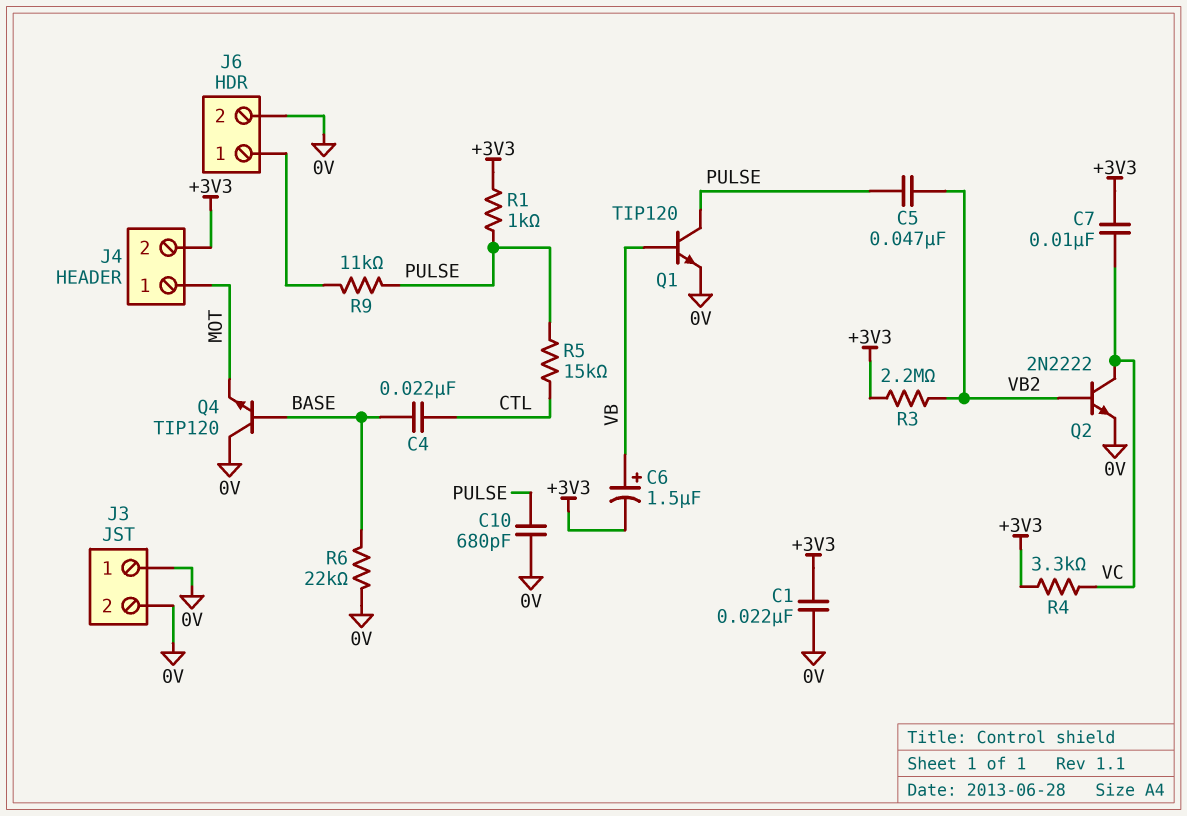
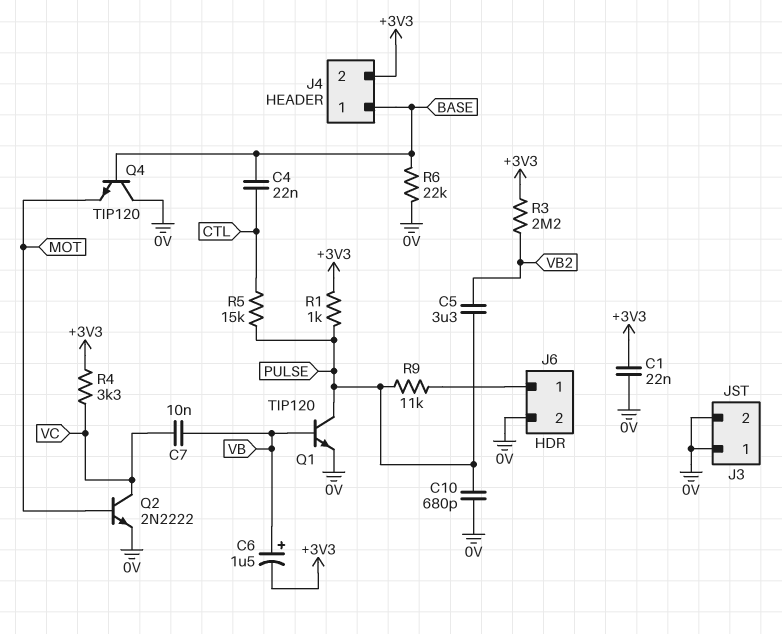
C5: 47nF (PULSE, VB2) -> 3.3uF (PULSE, VB2)
C7: 10nF (+3V3, VC) -> 10nF (VB, VC)
J4 pin 1: MOT -> BASE
Q2: NPN 2N2222 (B VB2, C VC, E 0V) -> NPN 2N2222 (B MOT, C VC, E 0V)

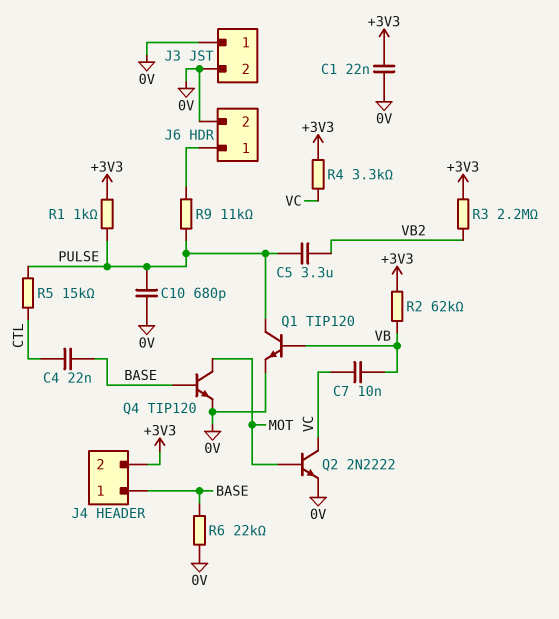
C6: 1.5uF (plus VB, minus +3V3) -> none
Q4: NPN TIP120 (B BASE, C 0V, E MOT) -> NPN TIP120 (B BASE, C MOT, E 0V)
R2: none -> 62k (+3V3, VB)

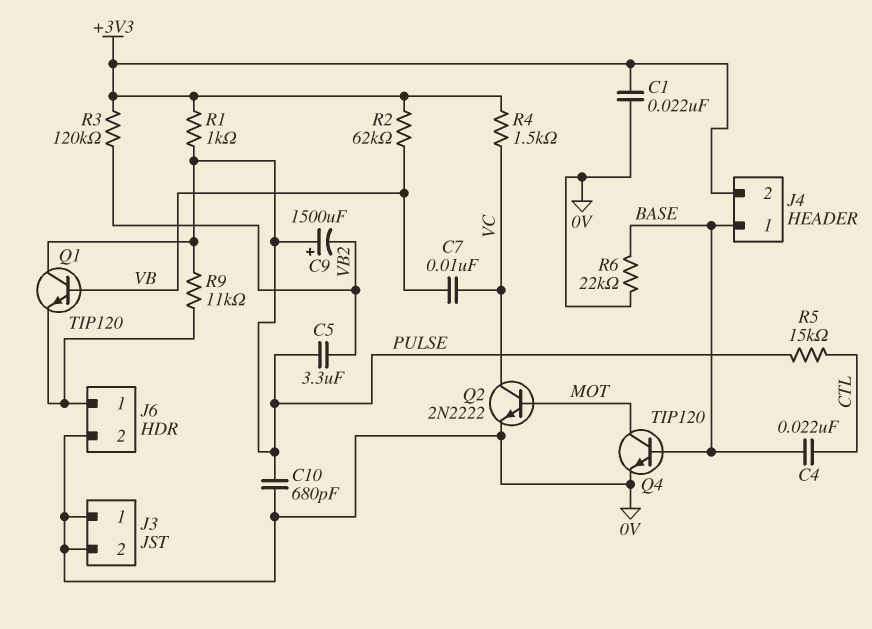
C9: none -> 1500uF (plus PULSE, minus VB2)
Q1: NPN TIP120 (B VB, C PULSE, E 0V) -> NPN TIP120 (B VB, C PULSE, E J6/1)
R3: 2.2M (+3V3, VB2) -> 120k (+3V3, VB2)
R4: 3.3k (+3V3, VC) -> 1.5k (+3V3, VC)

